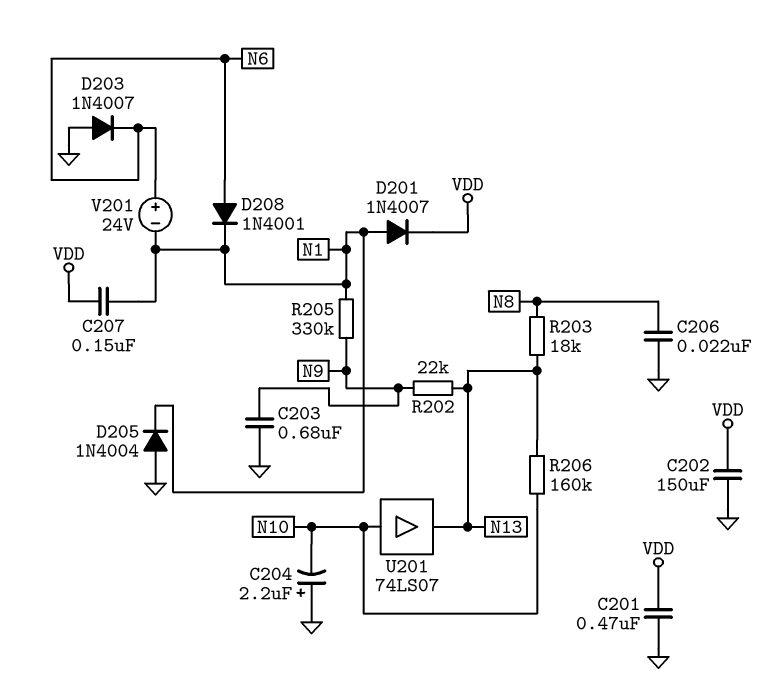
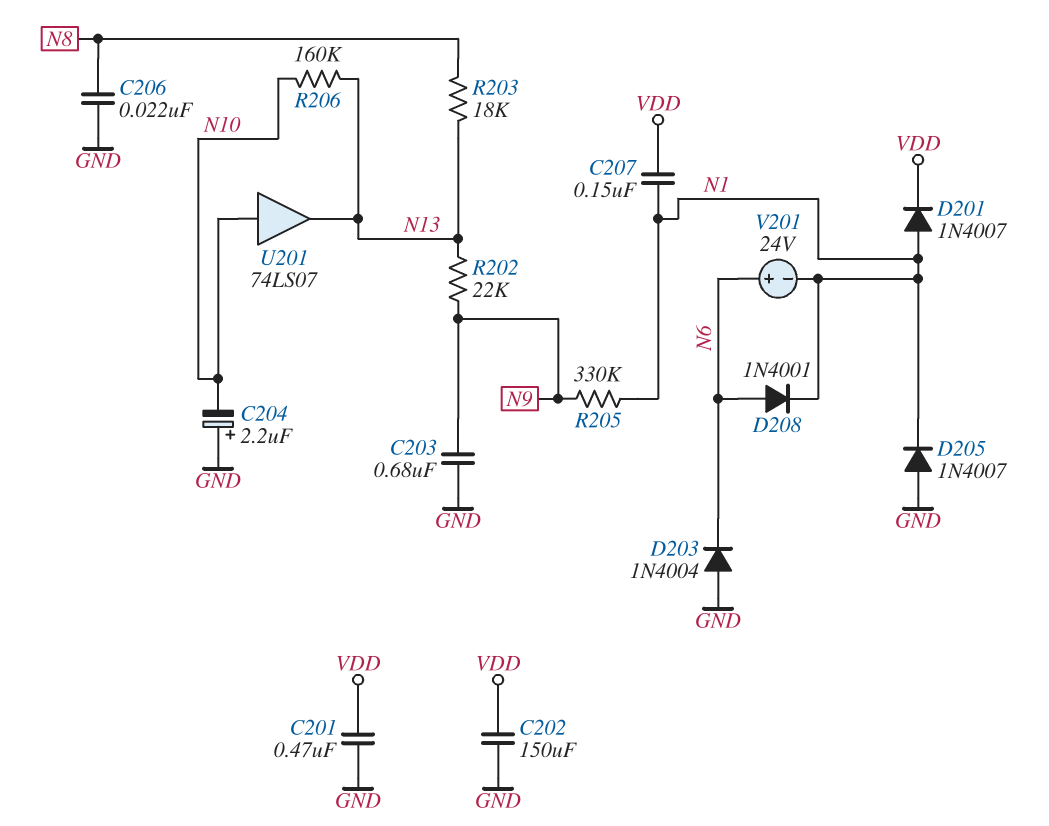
D203: diode 1N4007 (A GND, K N6) -> diode 1N4004 (A GND, K N6)
D205: diode 1N4004 (A GND, K N1) -> diode 1N4007 (A GND, K N1)

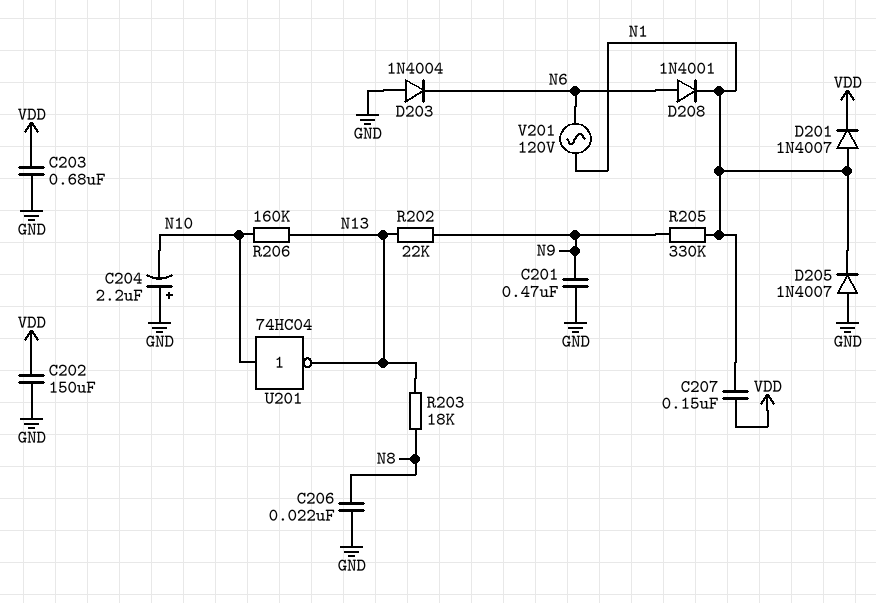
C201: 470nF (GND, VDD) -> 470nF (GND, N9)
C203: 680nF (GND, N9) -> 680nF (GND, VDD)
U201: buffer 74LS07 (in N10, out N13) -> NOT 74HC04 (in N10, out N13)
V201: 24V (plus N6, minus N1) -> AC 120V (N1, N6)

